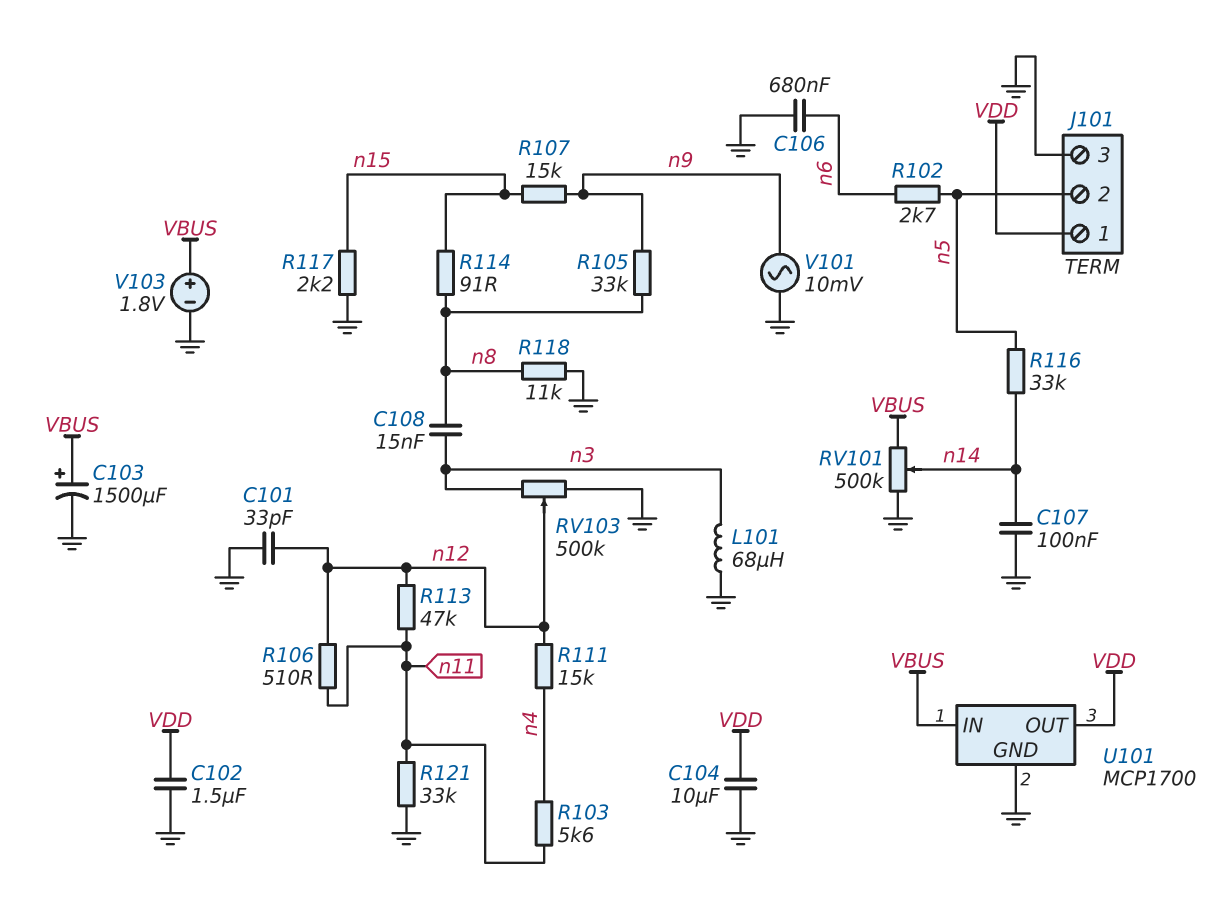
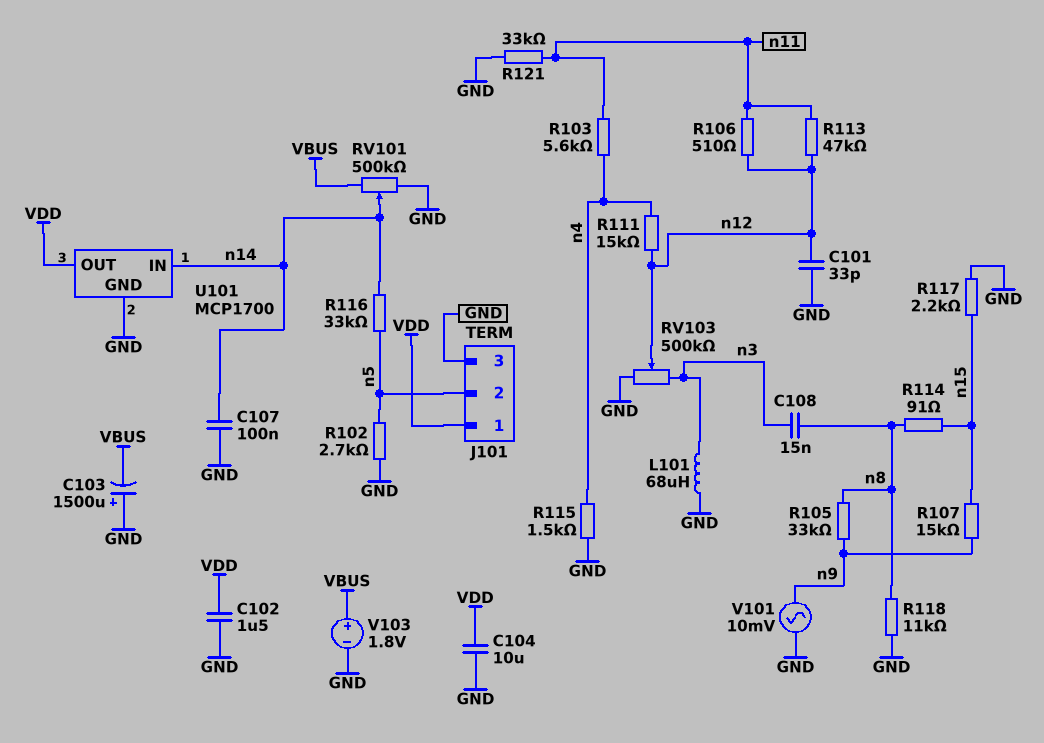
C103: 1500uF (plus VBUS, minus GND) -> 1500uF (plus GND, minus VBUS)
C106: 680nF (GND, n6) -> none
R102: 2.7k (n5, n6) -> 2.7k (GND, n5)
R115: none -> 1.5k (GND, n4)
U101 pin IN: VBUS -> n14

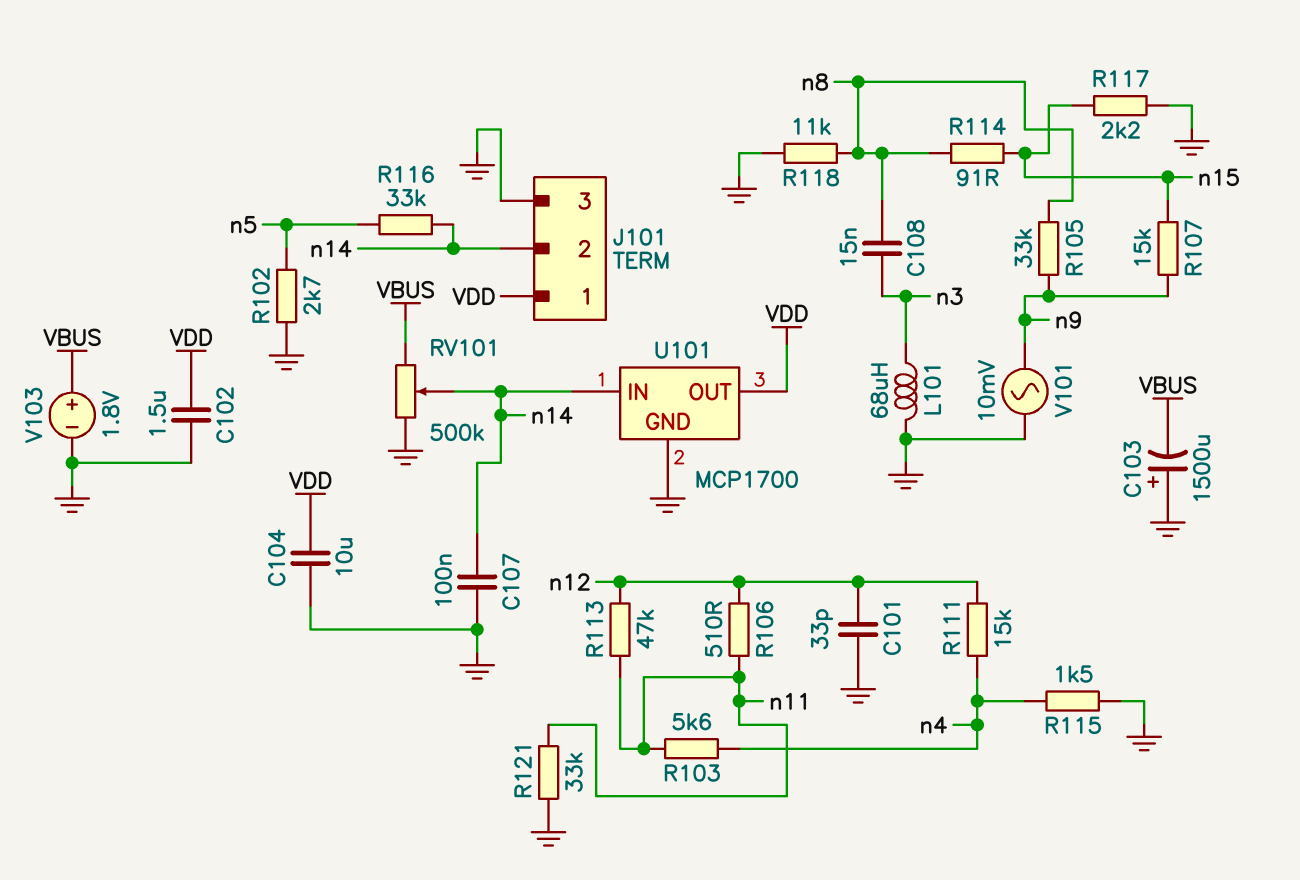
J101 pin 2: n5 -> n14
RV103: 500k (GND, n3, wiper n12) -> none

